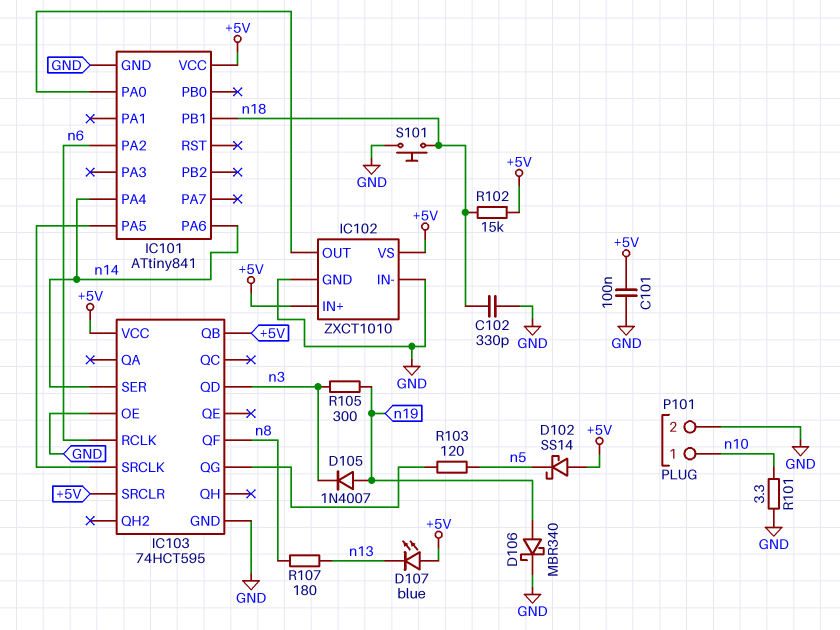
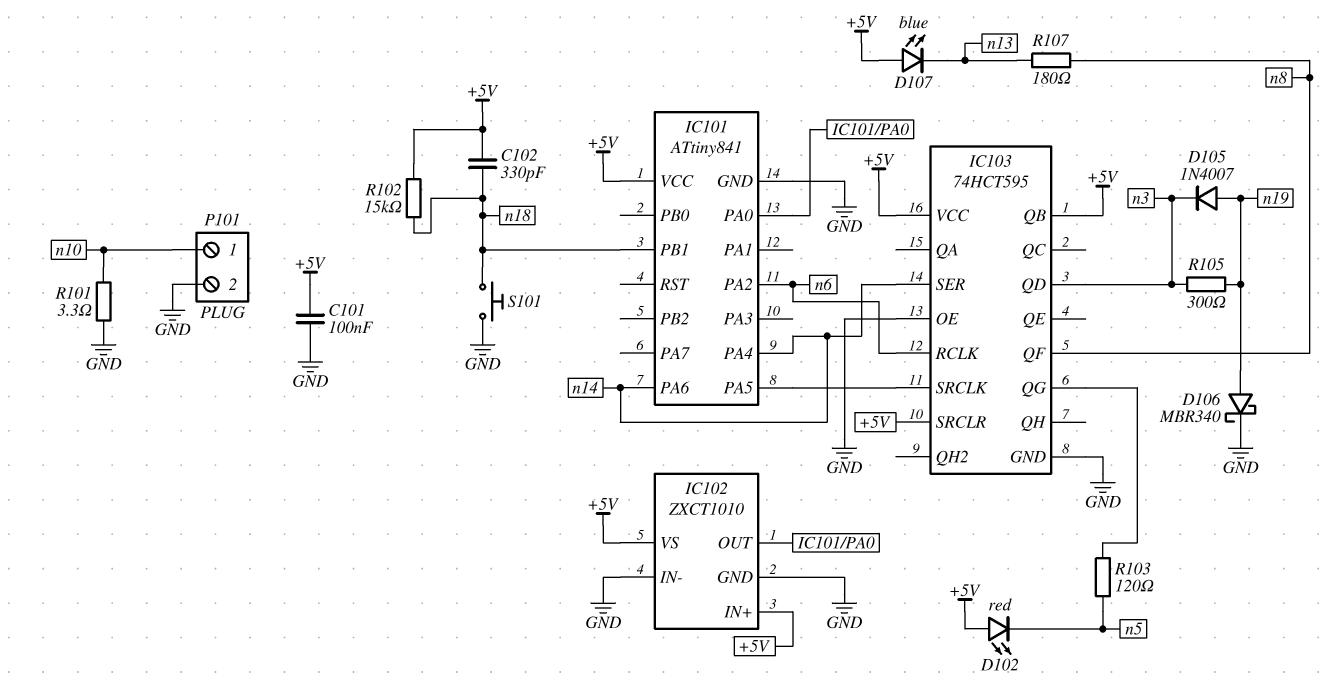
C102: 330pF (GND, n18) -> 330pF (+5V, n18)
D102: schottky SS14 (A +5V, K n5) -> LED red (A +5V, K n5)

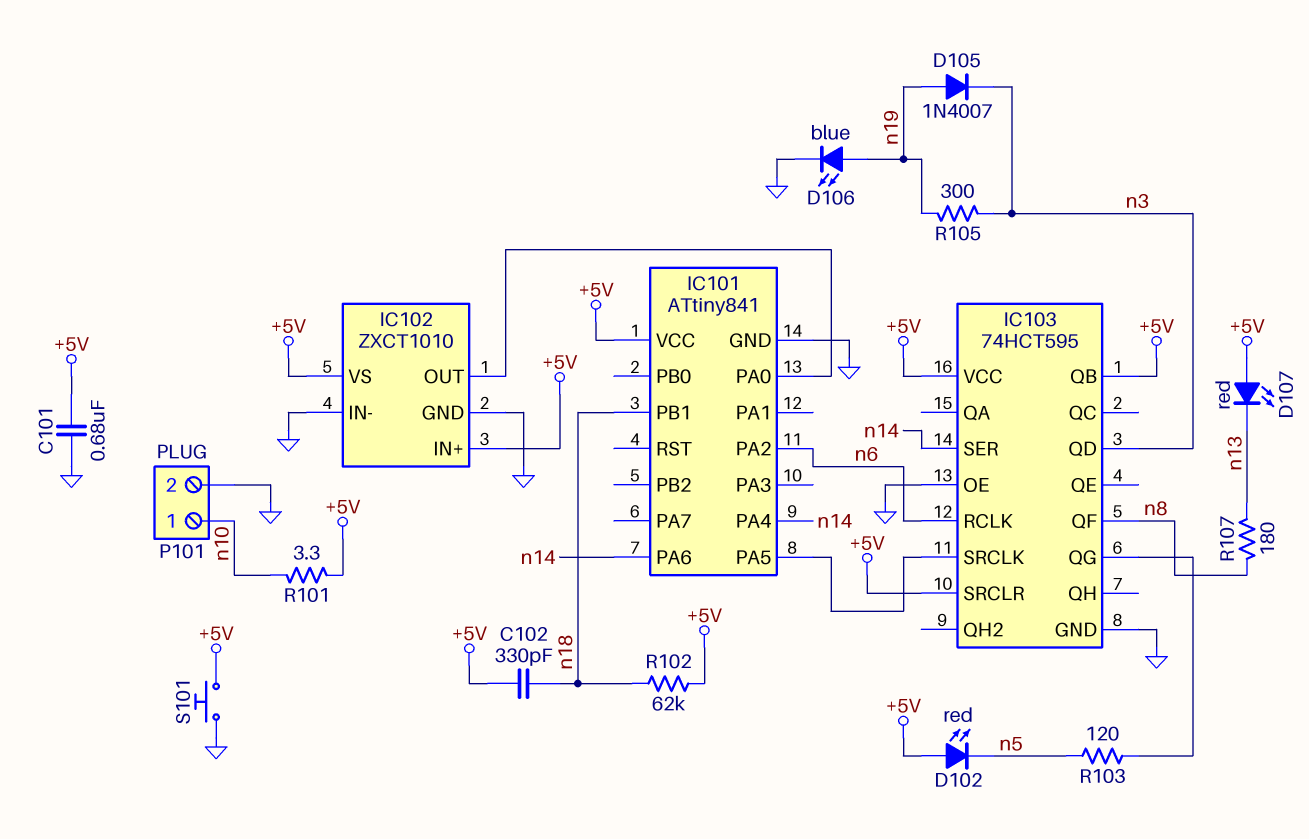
C101: 100nF (+5V, GND) -> 680nF (+5V, GND)
D106: schottky MBR340 (A n19, K GND) -> LED blue (A n19, K GND)
D107: LED blue (A +5V, K n13) -> LED red (A +5V, K n13)
R101: 3.3 (GND, n10) -> 3.3 (+5V, n10)
R102: 15k (+5V, n18) -> 62k (+5V, n18)
S101: button (GND, n18) -> button (+5V, GND)

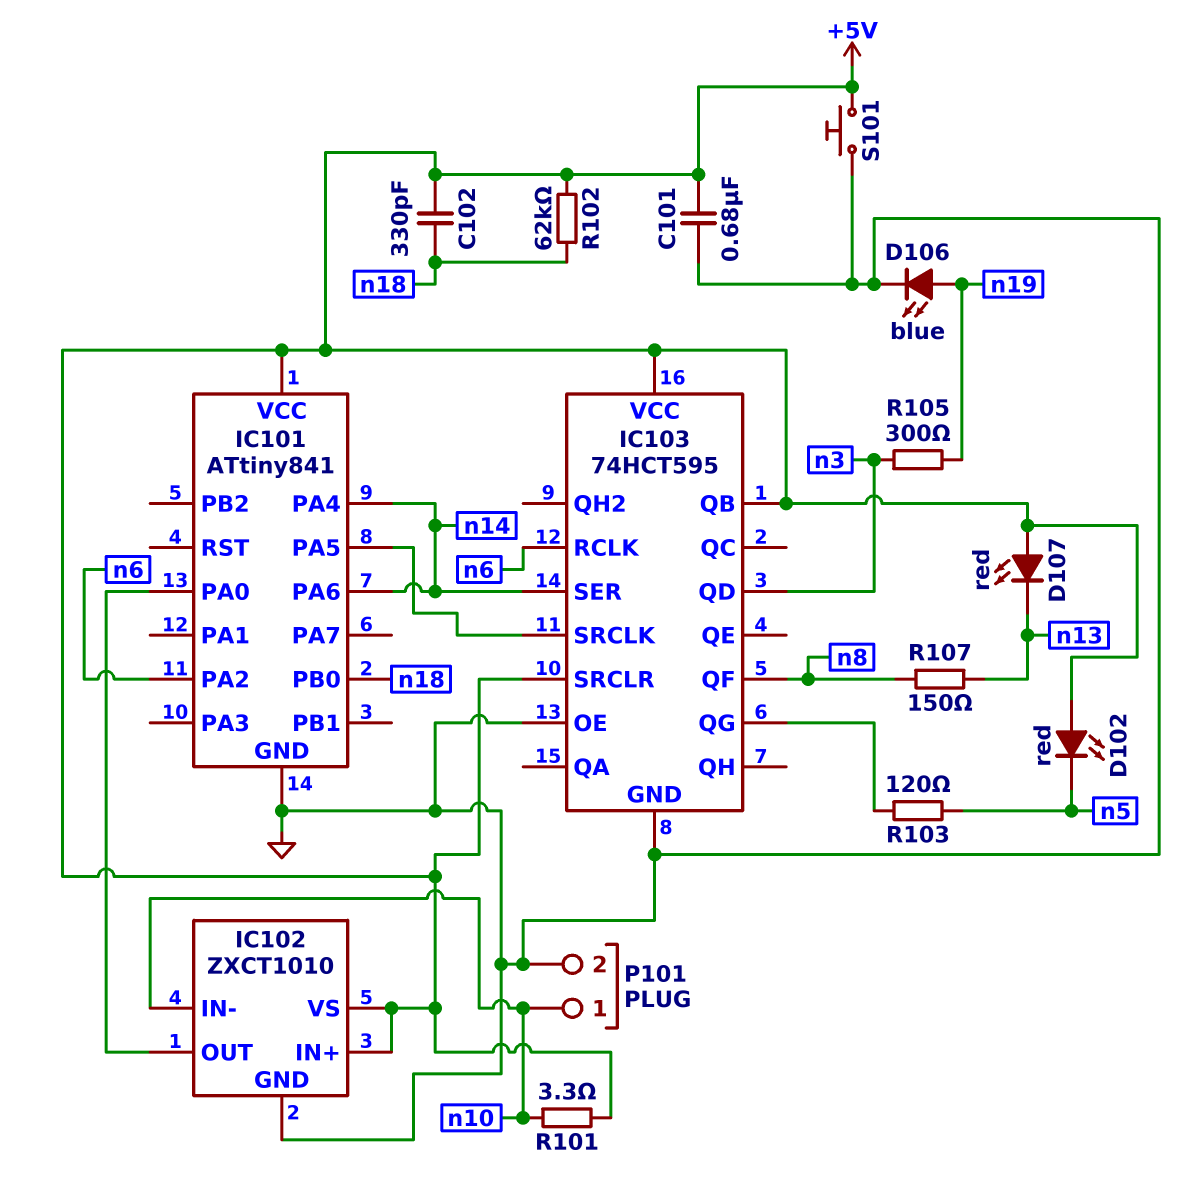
D105: diode 1N4007 (A n19, K n3) -> none
IC101 pin PB0: none -> n18
IC101 pin PB1: n18 -> none
IC102 pin IN-: GND -> n10
R107: 180 (n8, n13) -> 150 (n8, n13)

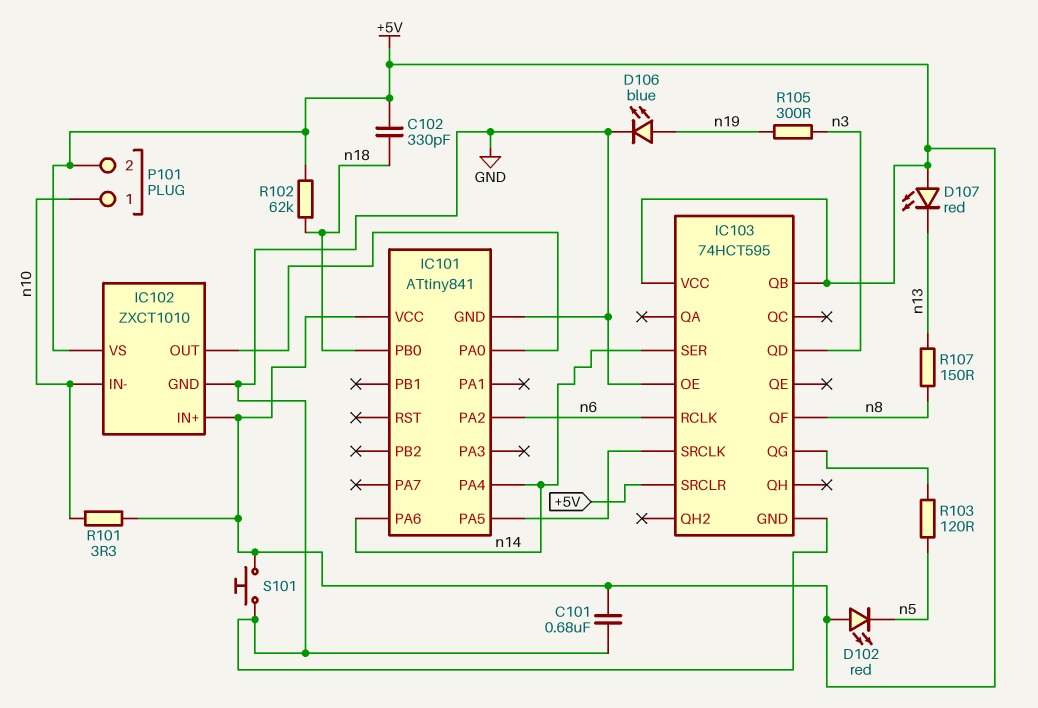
P101 pin 2: GND -> +5V

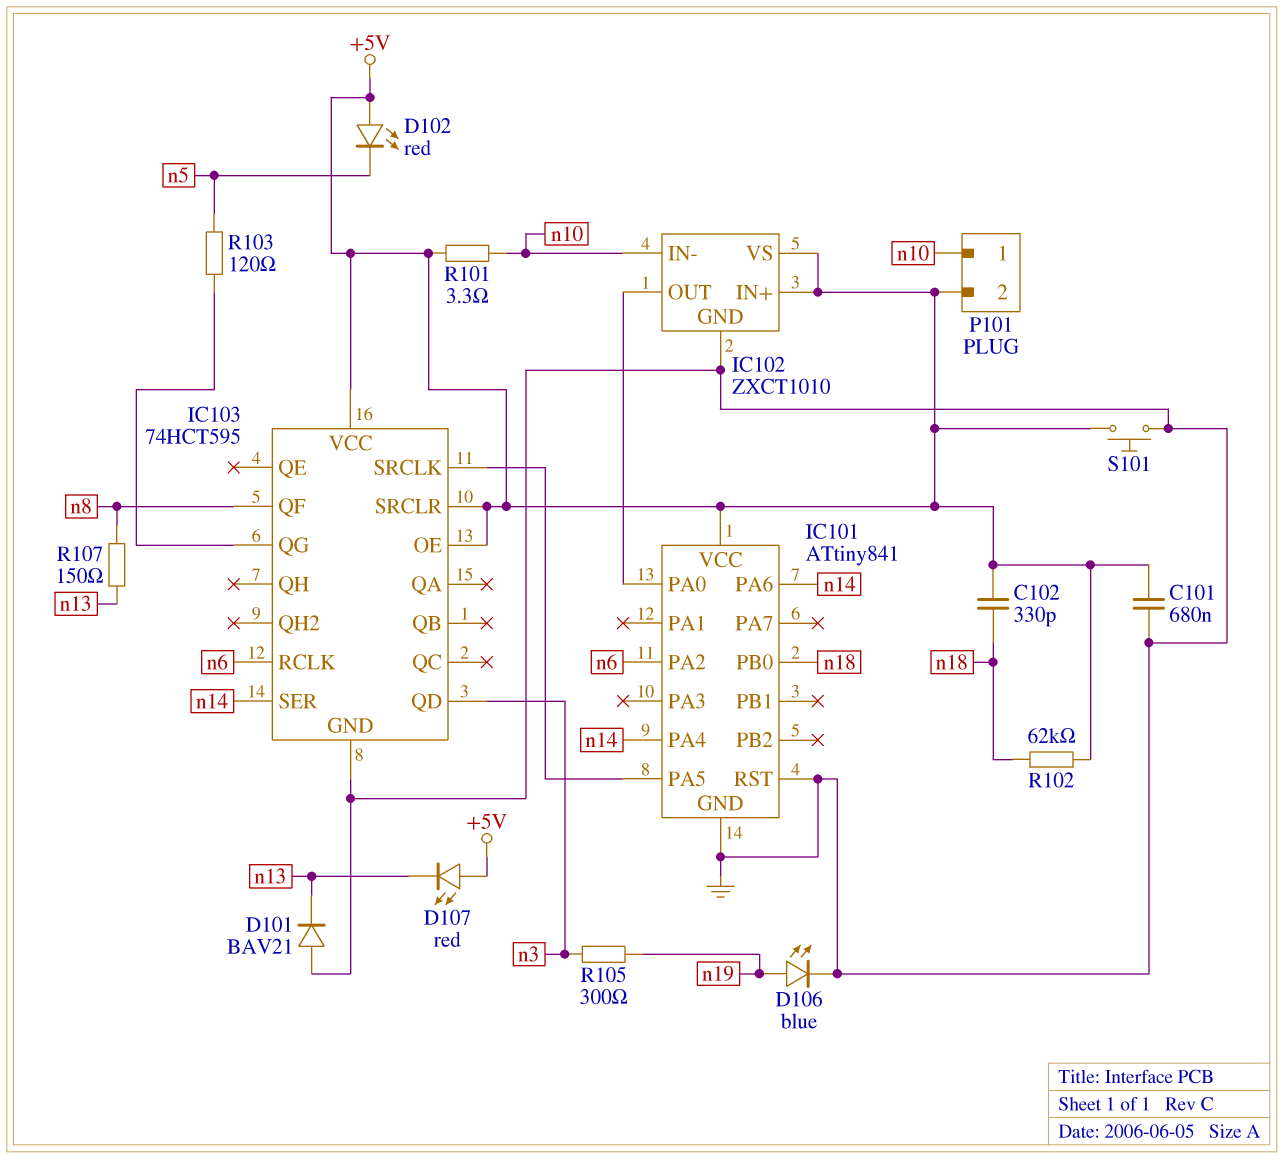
D101: none -> diode BAV21 (A GND, K n13)
IC101 pin RST: none -> GND
IC103 pin OE: GND -> +5V
IC103 pin QB: +5V -> none

